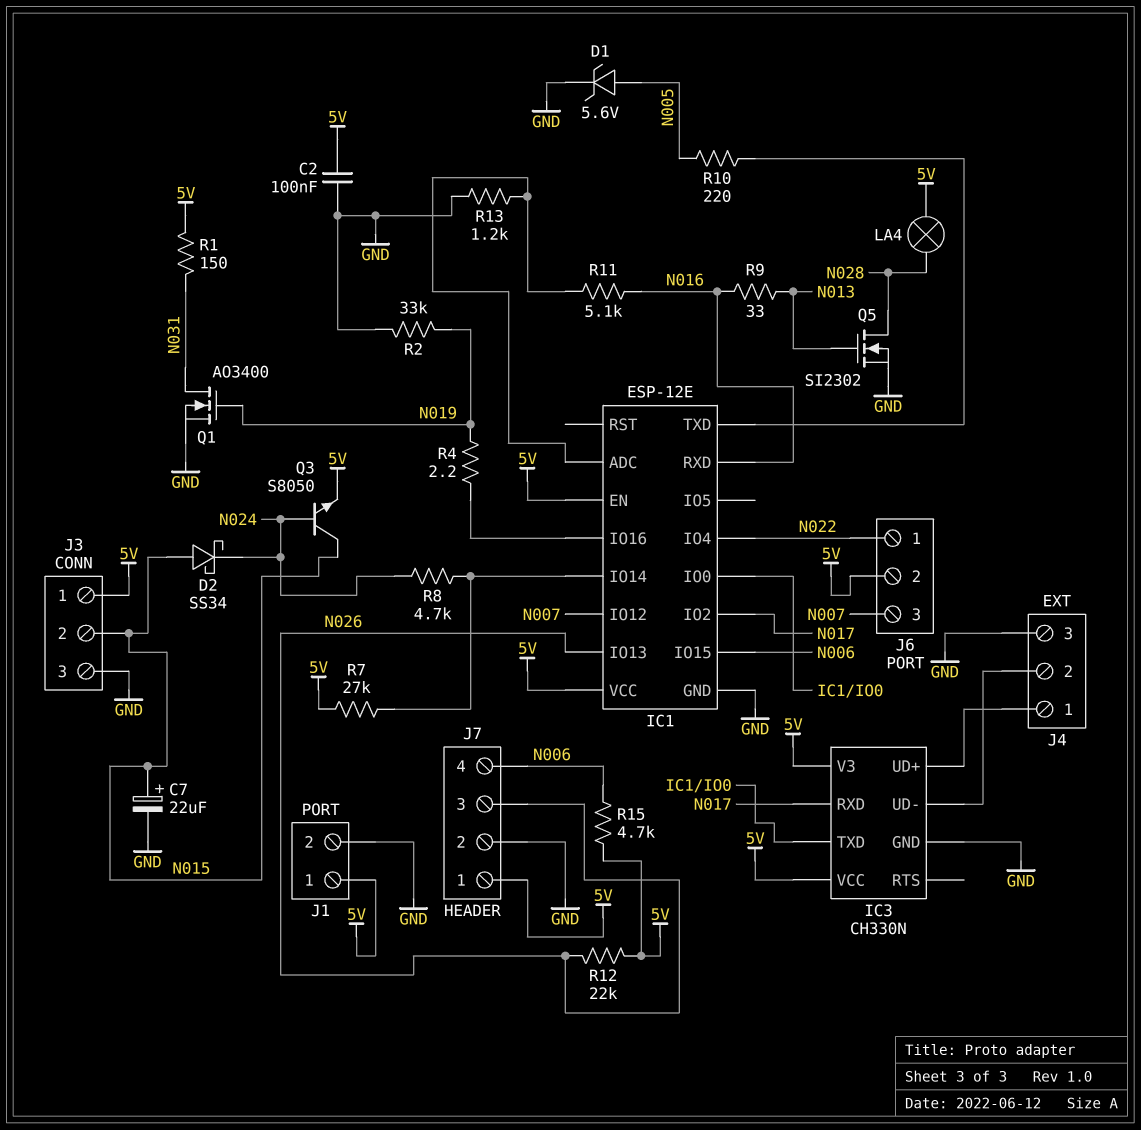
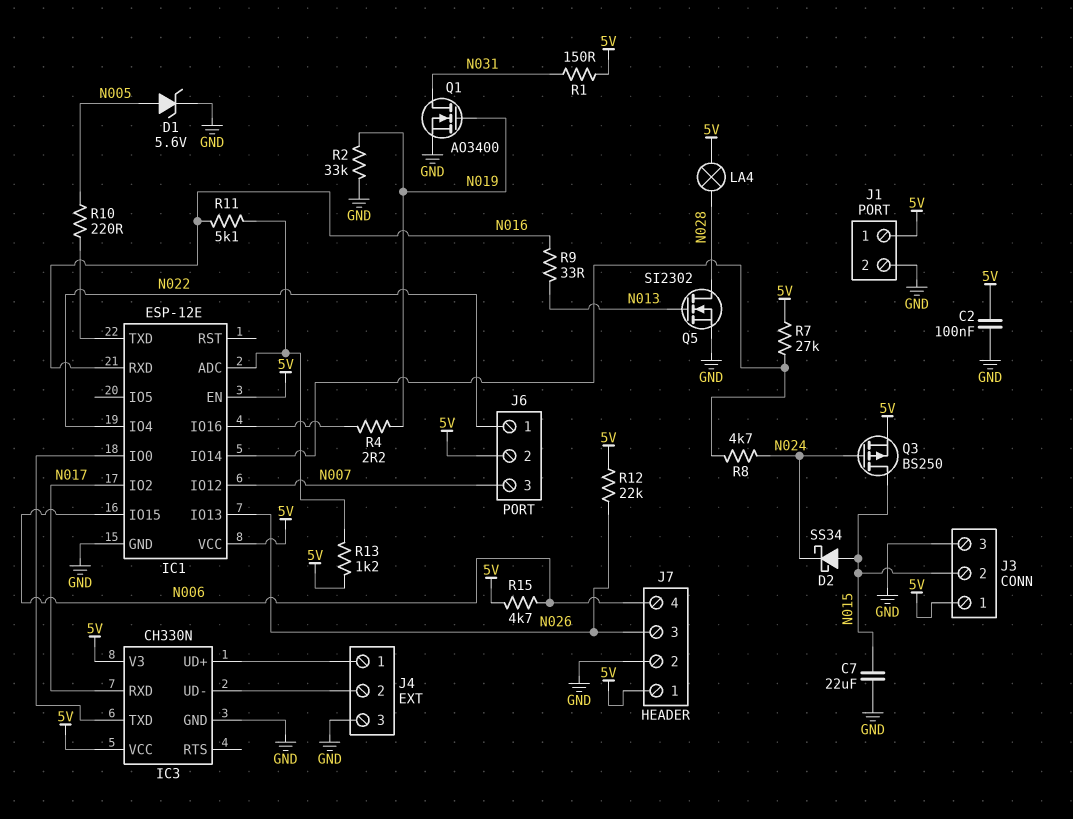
C7: 22uF (plus N015, minus GND) -> 22uF (GND, N015)
Q3: NPN S8050 (B N024, C N015, E 5V) -> PMOS BS250 (G N024, D N015, S 5V)
R13: 1.2k (GND, IC1/ADC) -> 1.2k (5V, IC1/ADC)

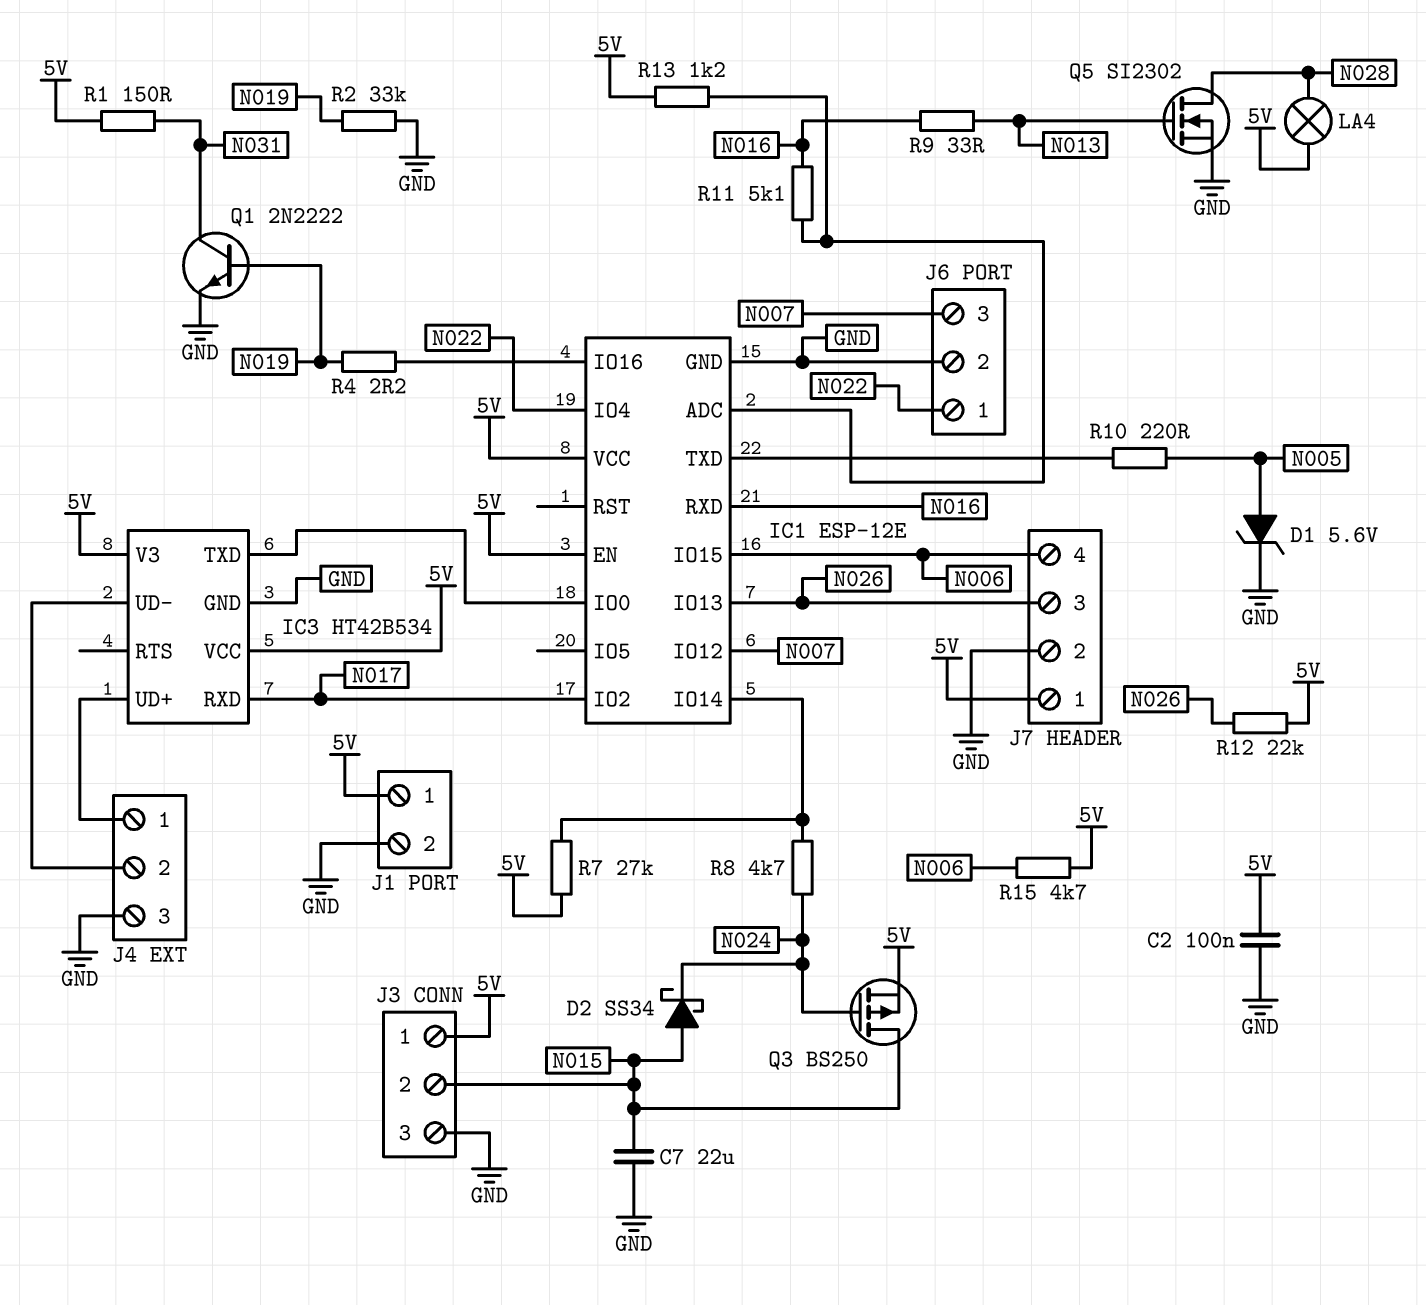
IC3: CH330N -> HT42B534
J6 pin 2: 5V -> GND
Q1: NMOS AO3400 (G N019, D N031, S GND) -> NPN 2N2222 (B N019, C N031, E GND)

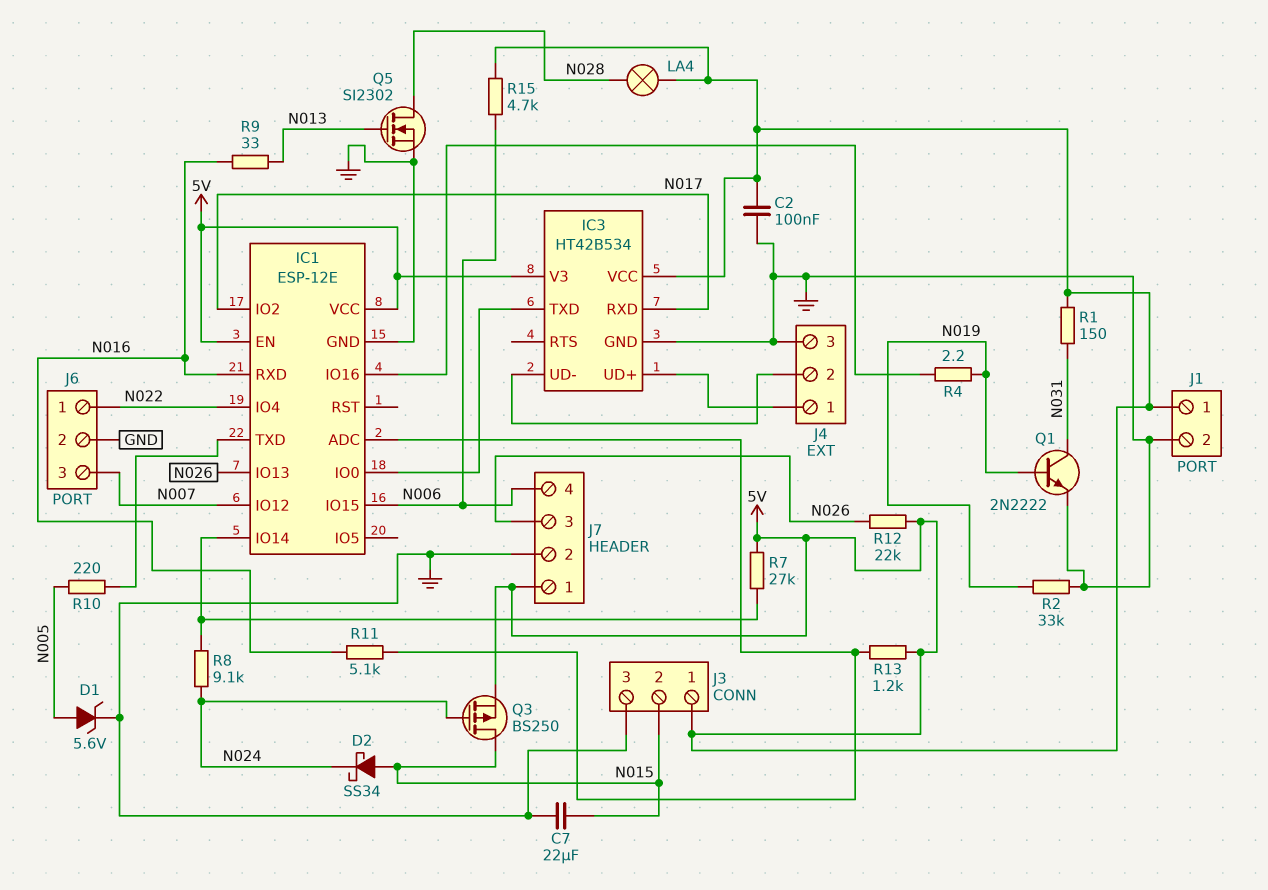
R8: 4.7k (IC1/IO14, N024) -> 9.1k (IC1/IO14, N024)

